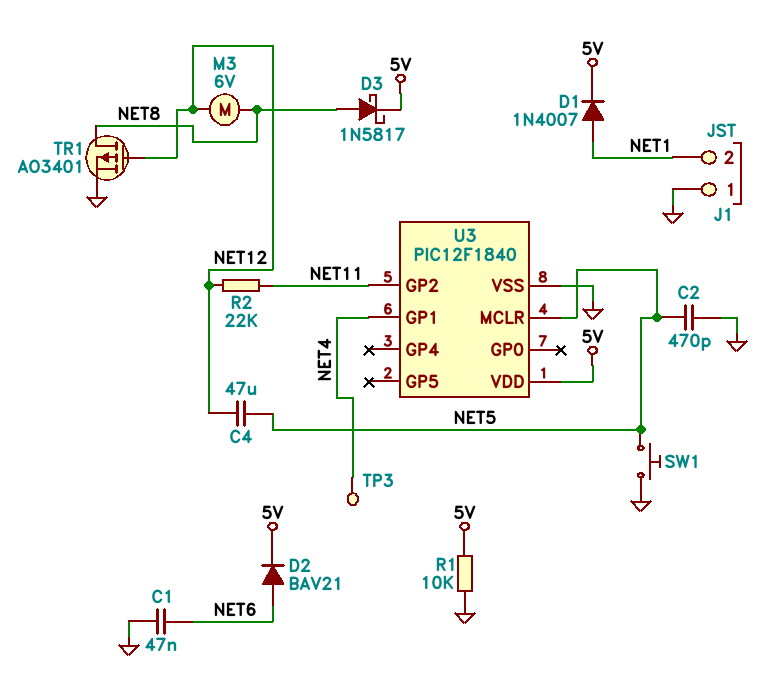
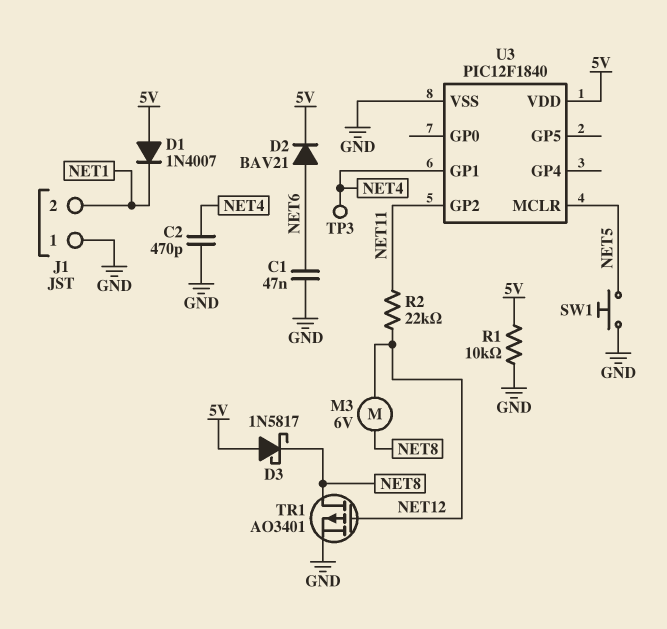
C2: 470pF (GND, NET5) -> 470pF (GND, NET4)
C4: 47uF (NET5, NET12) -> none
D1: diode 1N4007 (A NET1, K 5V) -> diode 1N4007 (A 5V, K NET1)
D3: schottky 1N5817 (A NET8, K 5V) -> schottky 1N5817 (A 5V, K NET8)

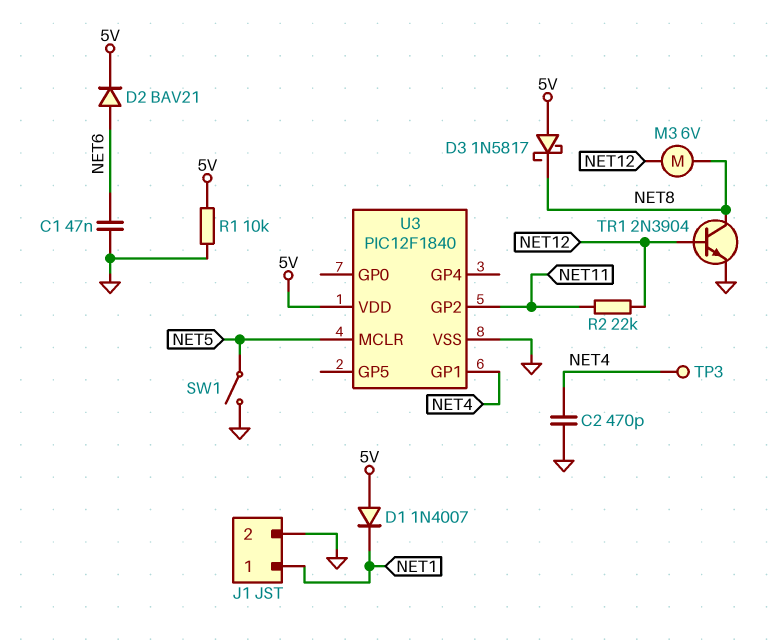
J1 pin 1: GND -> NET1
J1 pin 2: NET1 -> GND
SW1: button (GND, NET5) -> switch (GND, NET5)
TR1: PMOS AO3401 (G NET12, D NET8, S GND) -> NPN 2N3904 (B NET12, C NET8, E GND)

